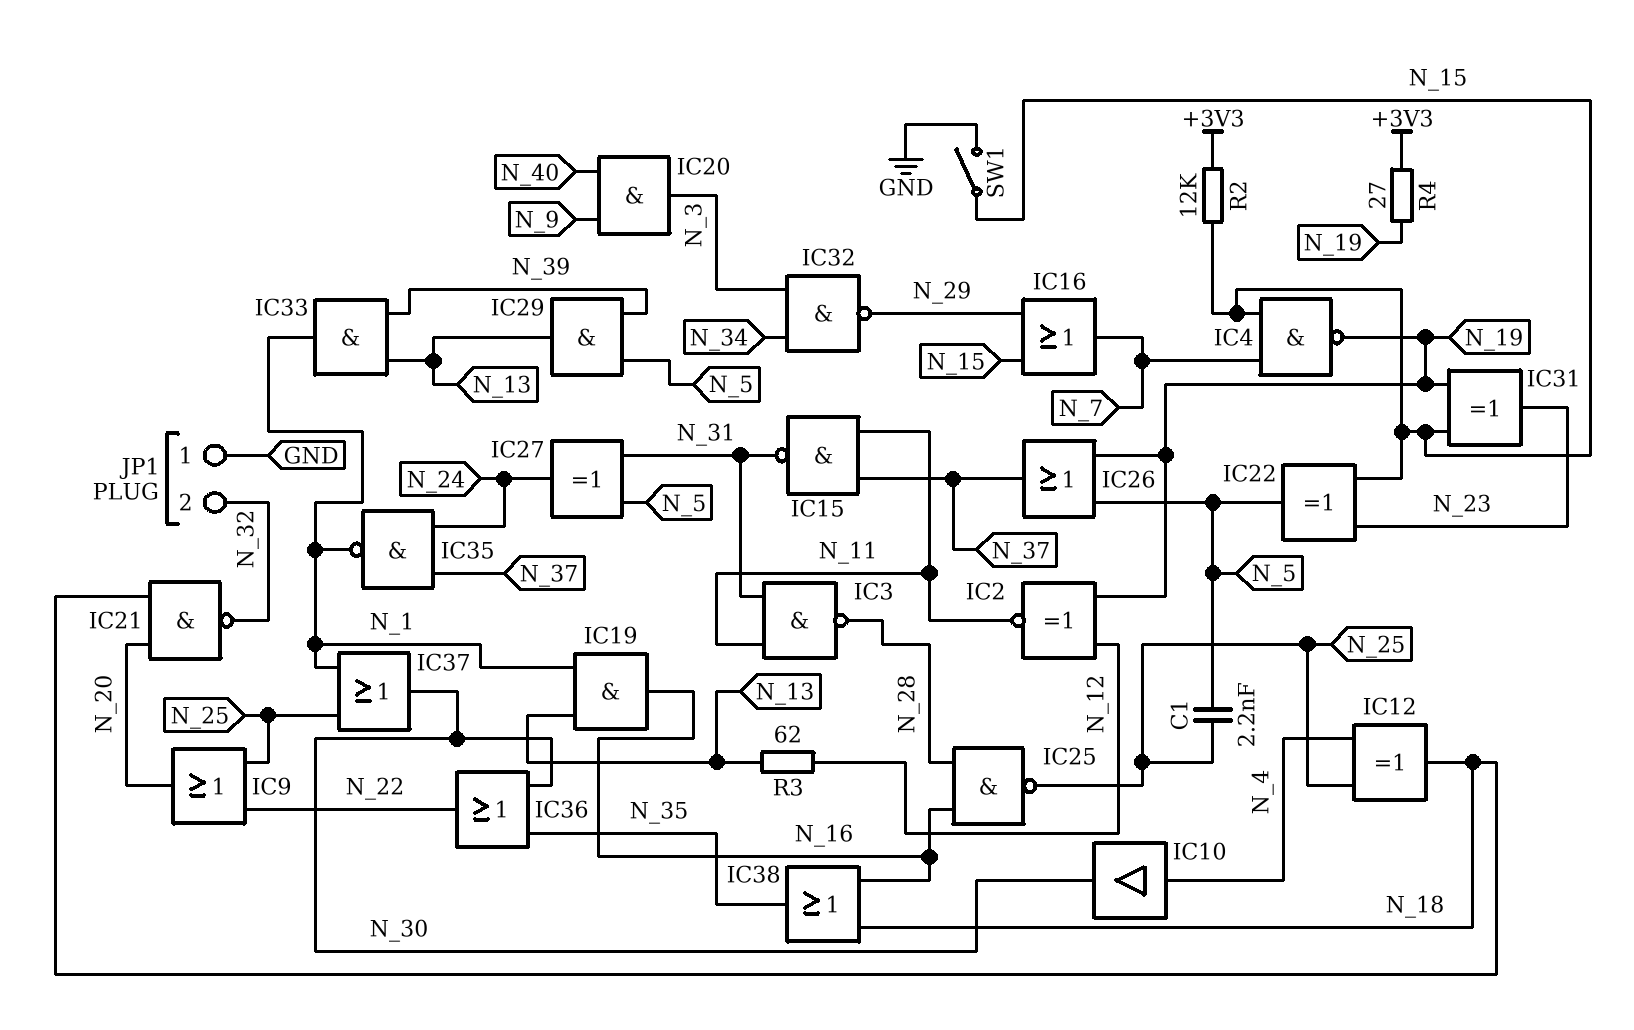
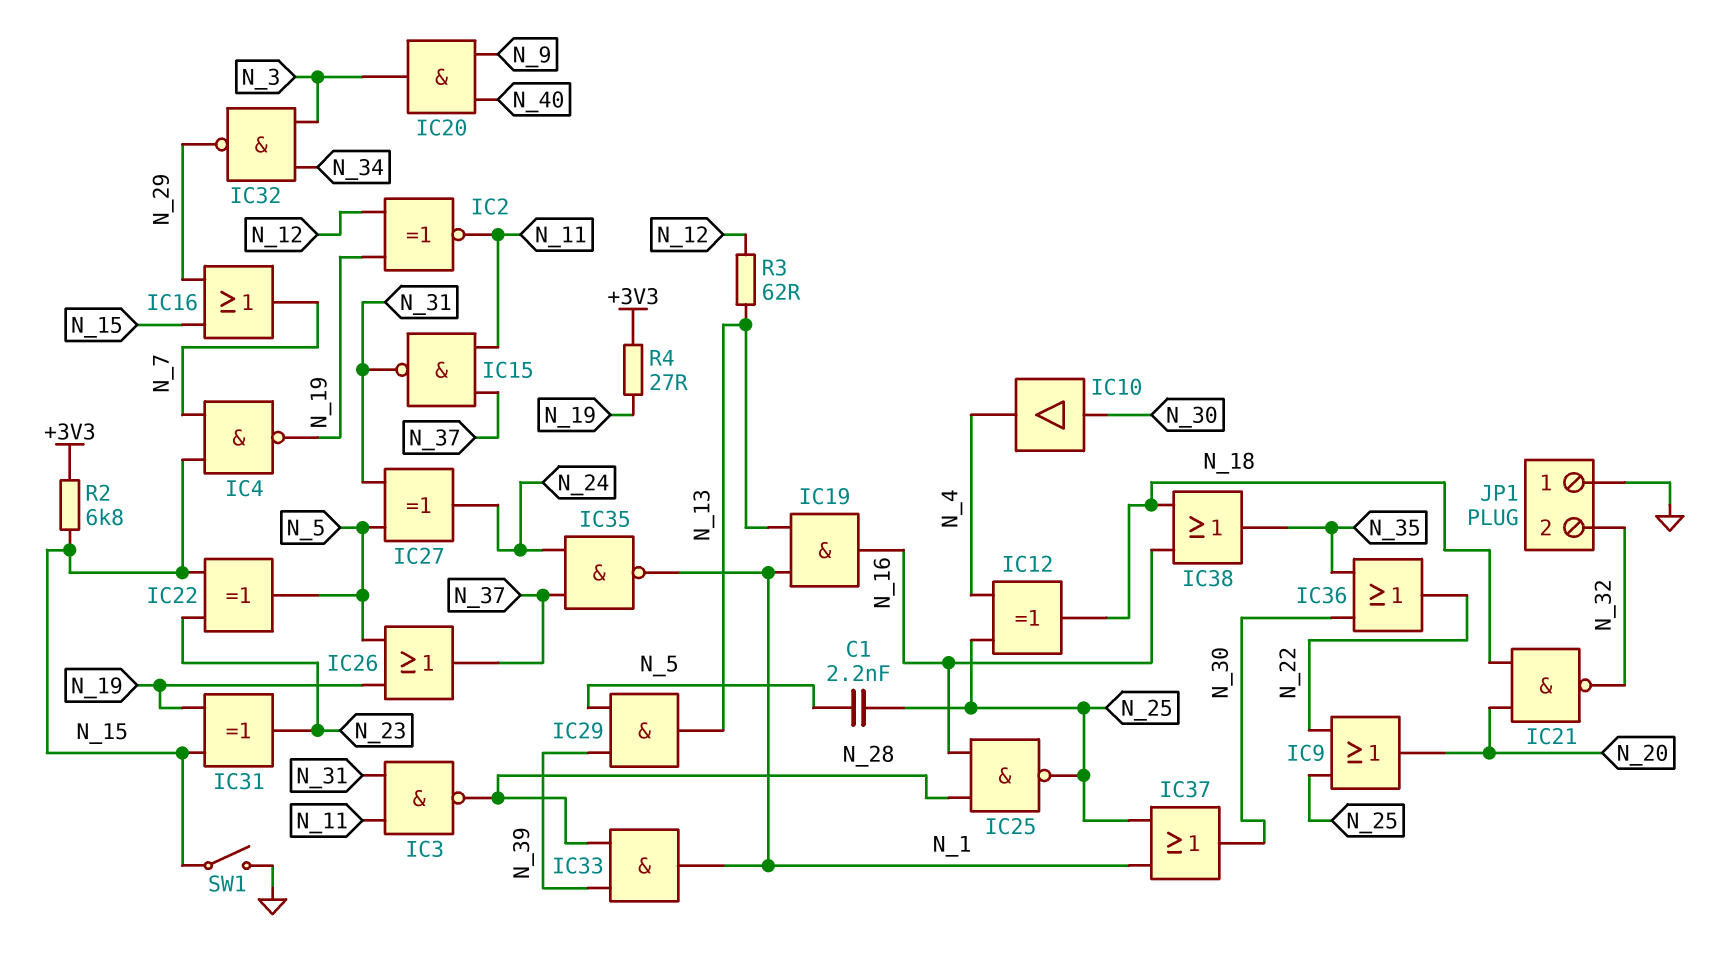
IC10: buffer (in N_4, out N_30) -> buffer (in N_30, out N_4)
IC33: AND (in N_13, in N_39, out N_1) -> AND (in N_28, in N_39, out N_1)
R2: 12k (+3V3, N_15) -> 6.8k (+3V3, N_15)

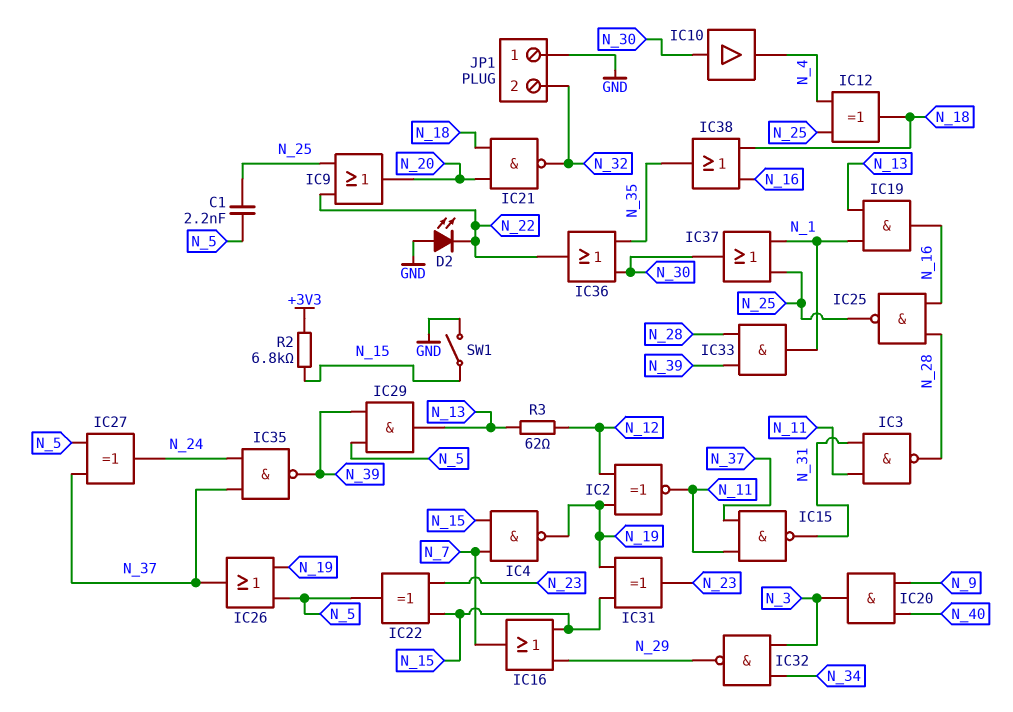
D2: none -> LED (A GND, K N_22)
IC27: XOR (in N_5, in N_31, out N_24) -> XOR (in N_5, in N_37, out N_24)
IC35: NAND (in N_24, in N_37, out N_1) -> NAND (in N_24, in N_37, out N_39)
R4: 27 (+3V3, N_19) -> none

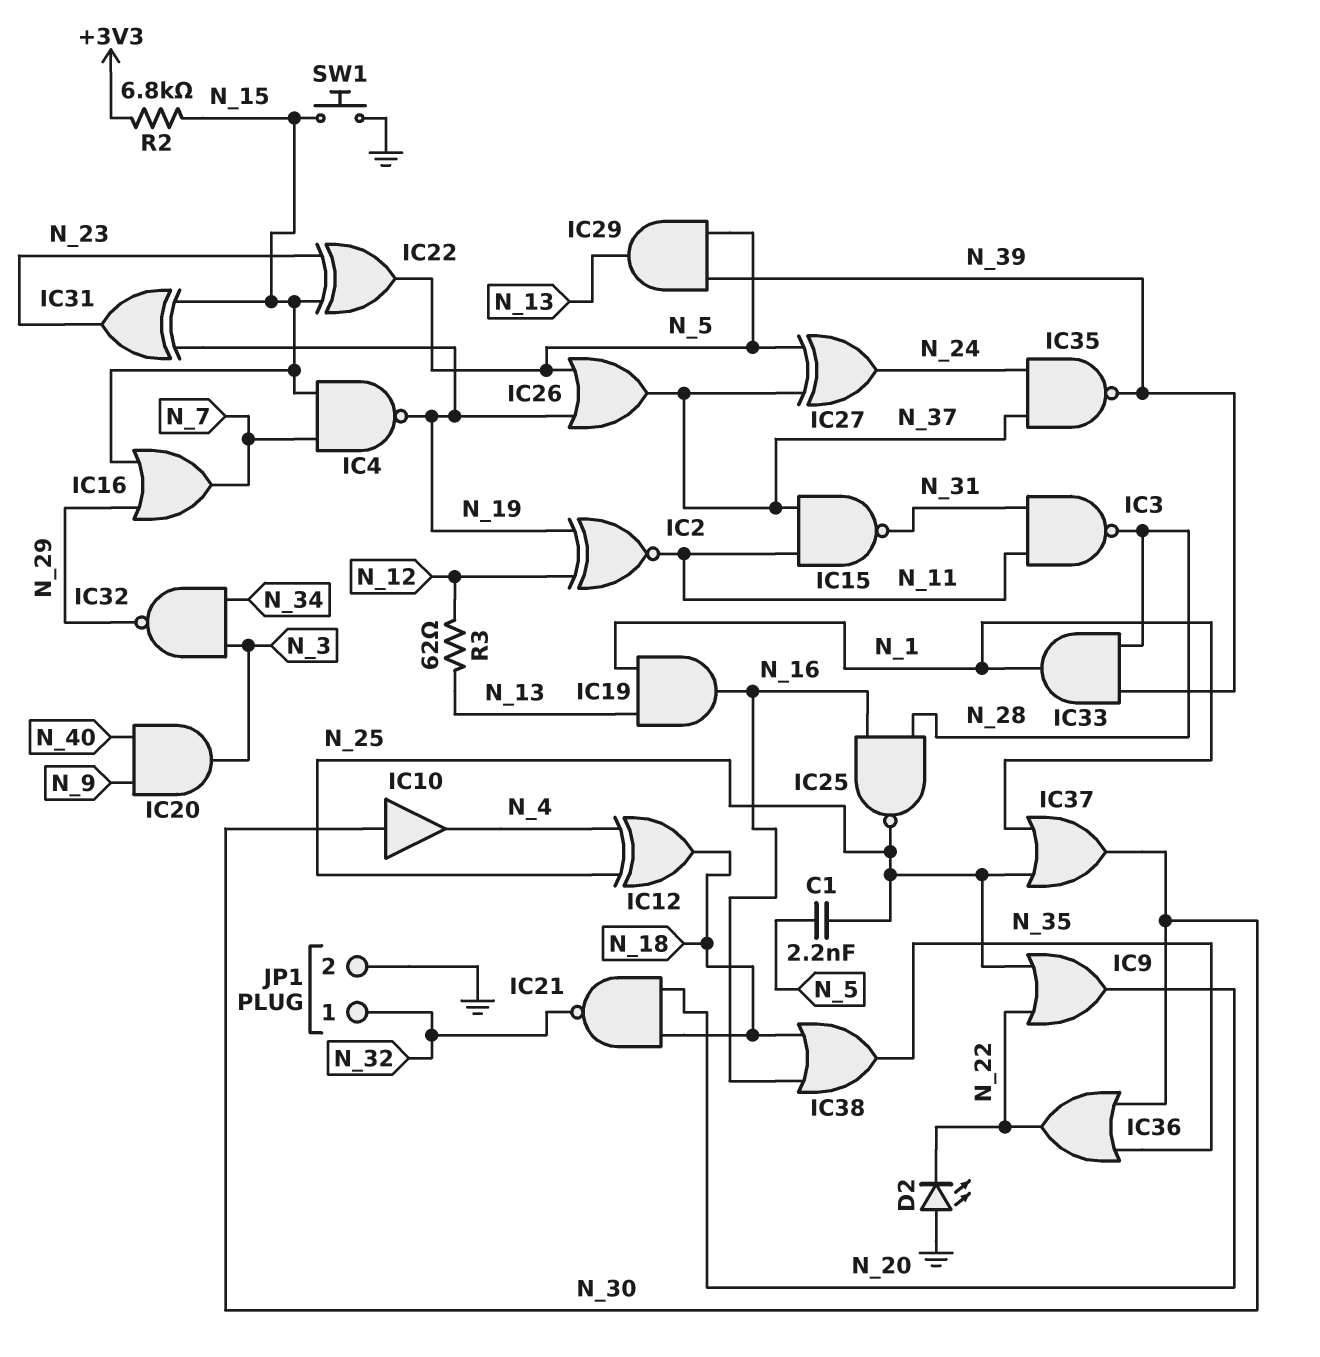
JP1 pin 1: GND -> N_32
JP1 pin 2: N_32 -> GND
SW1: switch (GND, N_15) -> button (GND, N_15)

